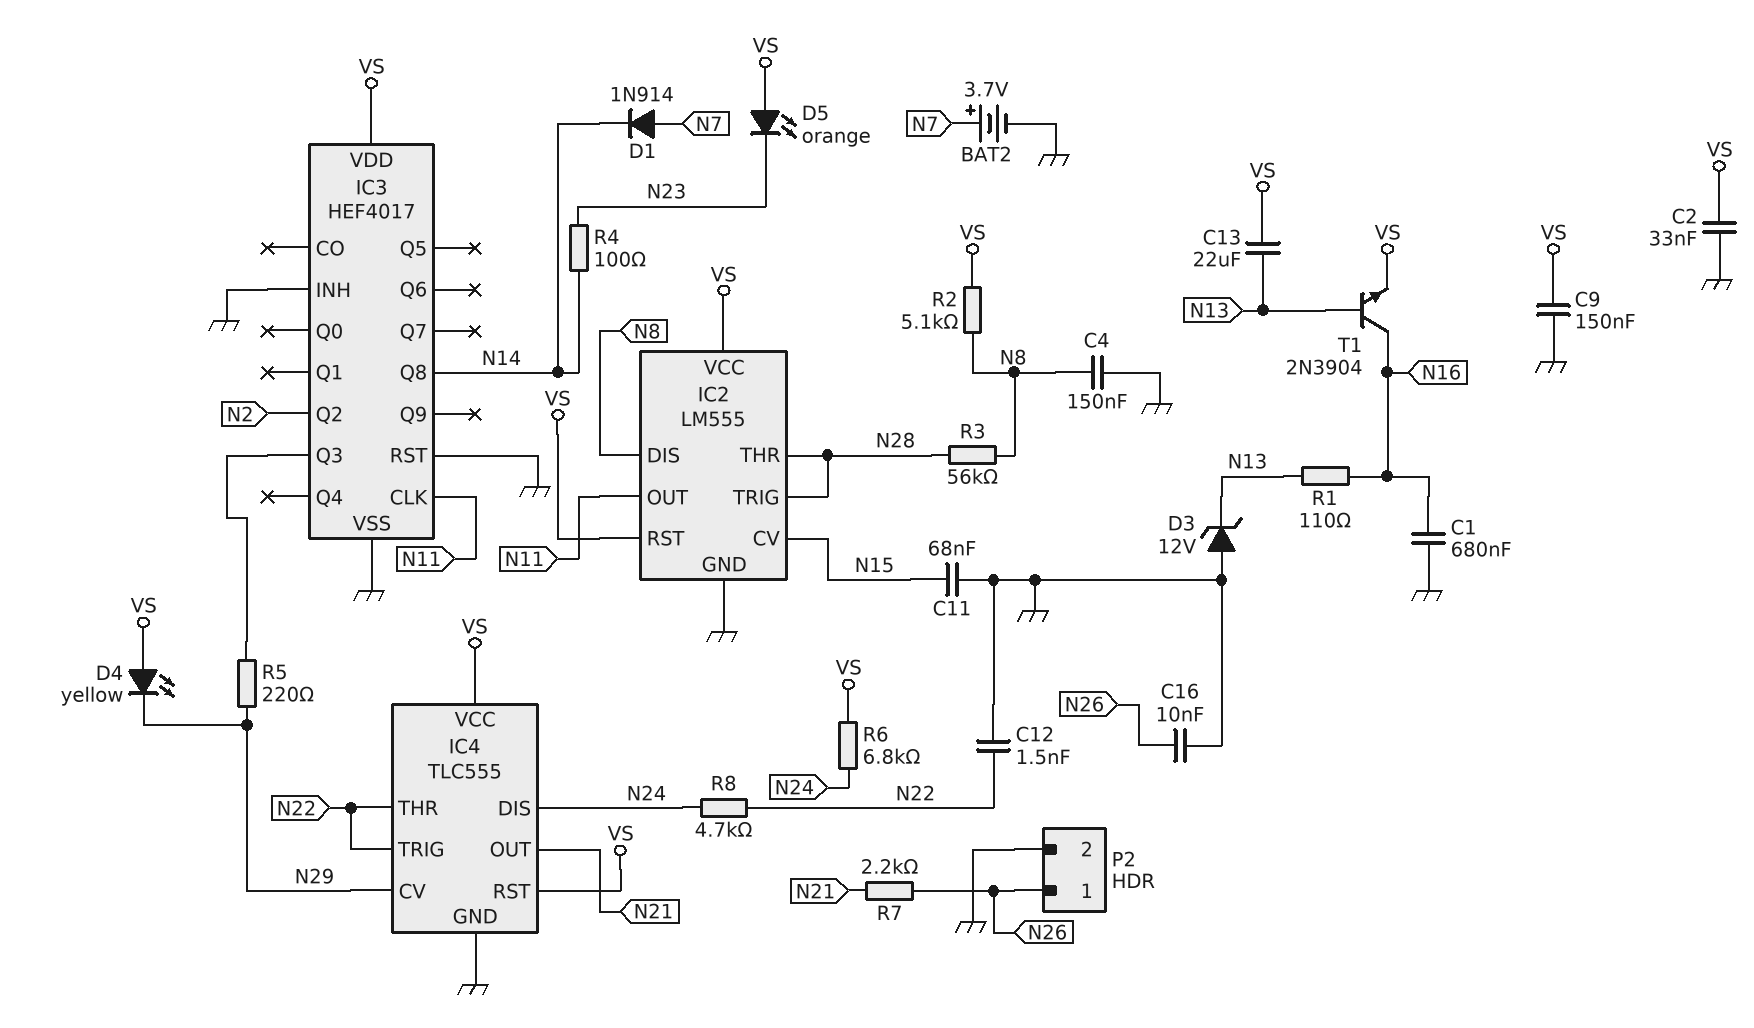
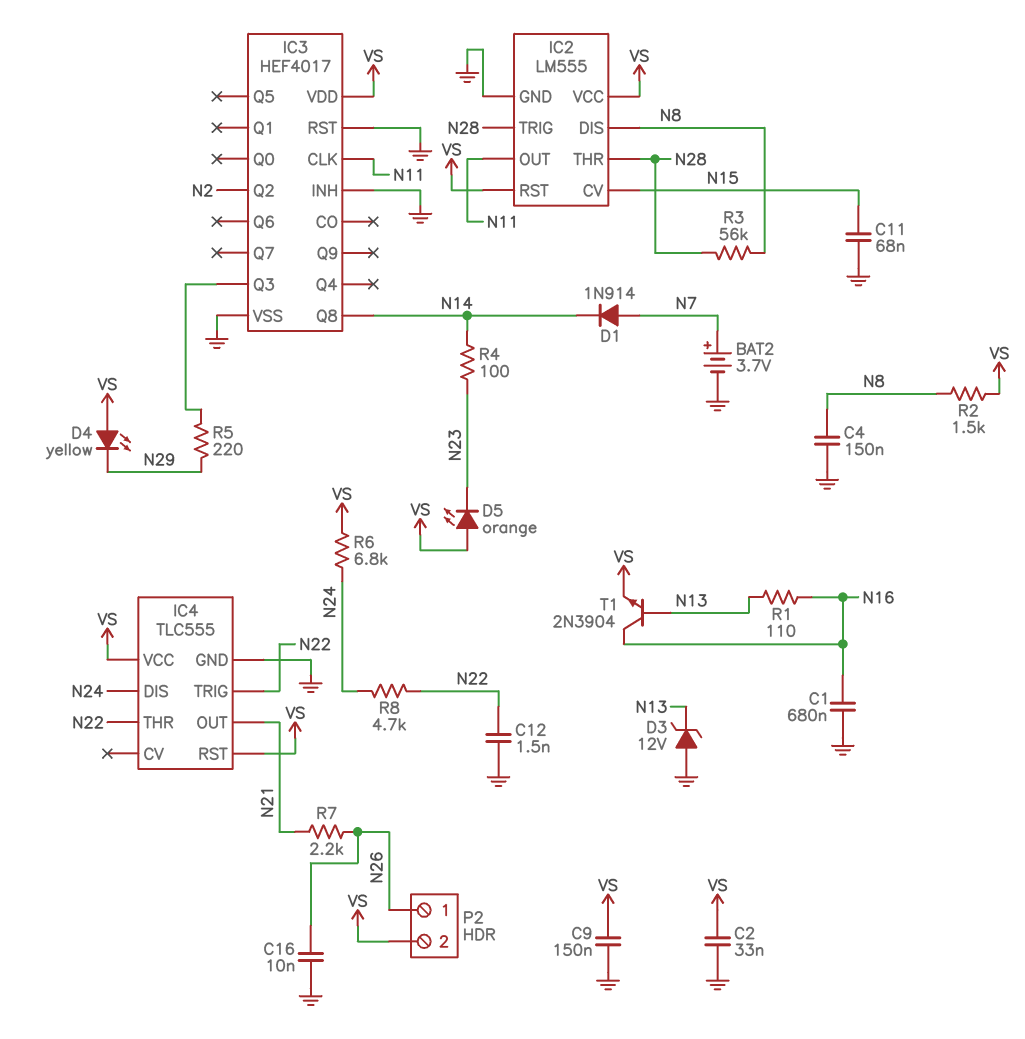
C13: 22uF (N13, VS) -> none
IC4 pin CV: N29 -> none
P2 pin 2: GND -> VS
R2: 5.1k (N8, VS) -> 1.5k (N8, VS)

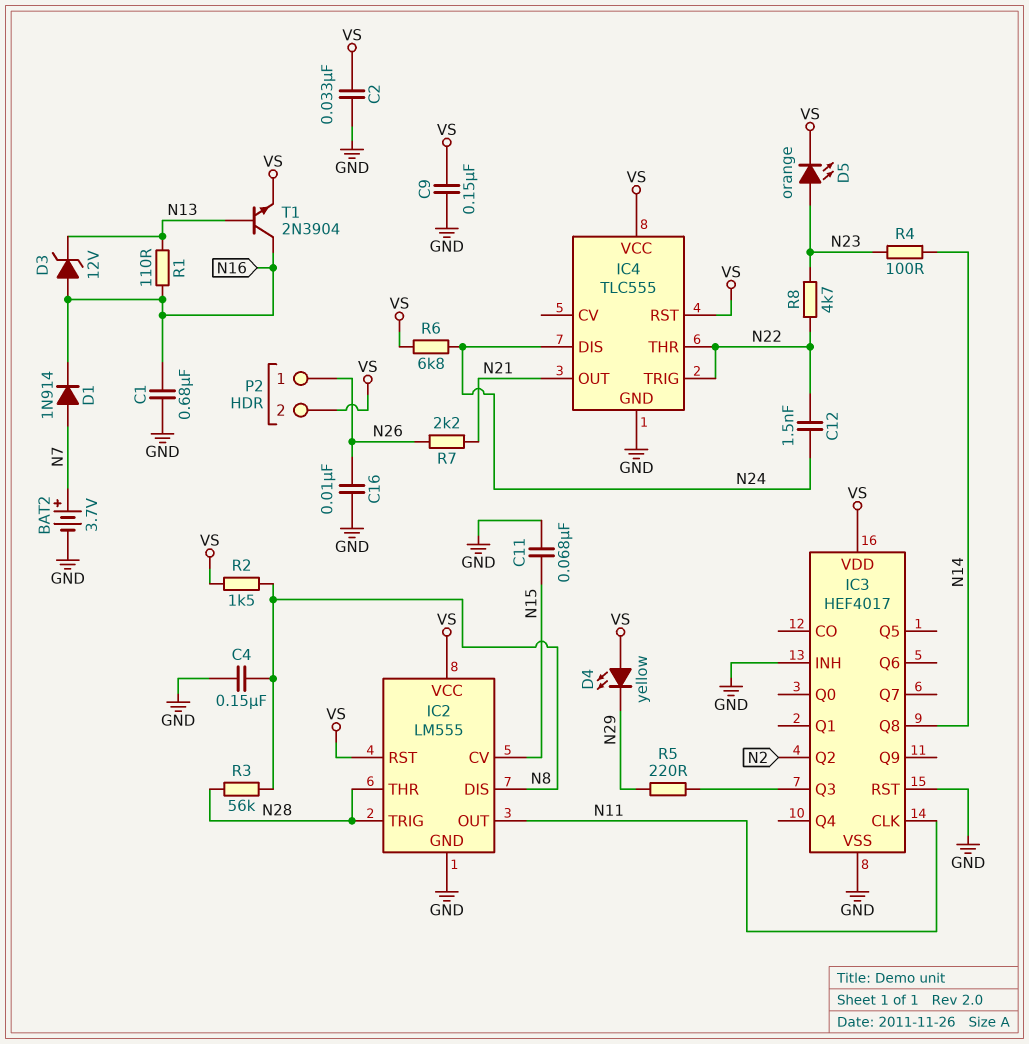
C12: 1.5nF (GND, N22) -> 1.5nF (N22, N24)
D1: diode 1N914 (A N7, K N14) -> diode 1N914 (A N7, K N16)
D3: zener 12V (A GND, K N13) -> zener 12V (A N16, K N13)
D5: LED orange (A VS, K N23) -> LED orange (A N23, K VS)
R8: 4.7k (N22, N24) -> 4.7k (N22, N23)

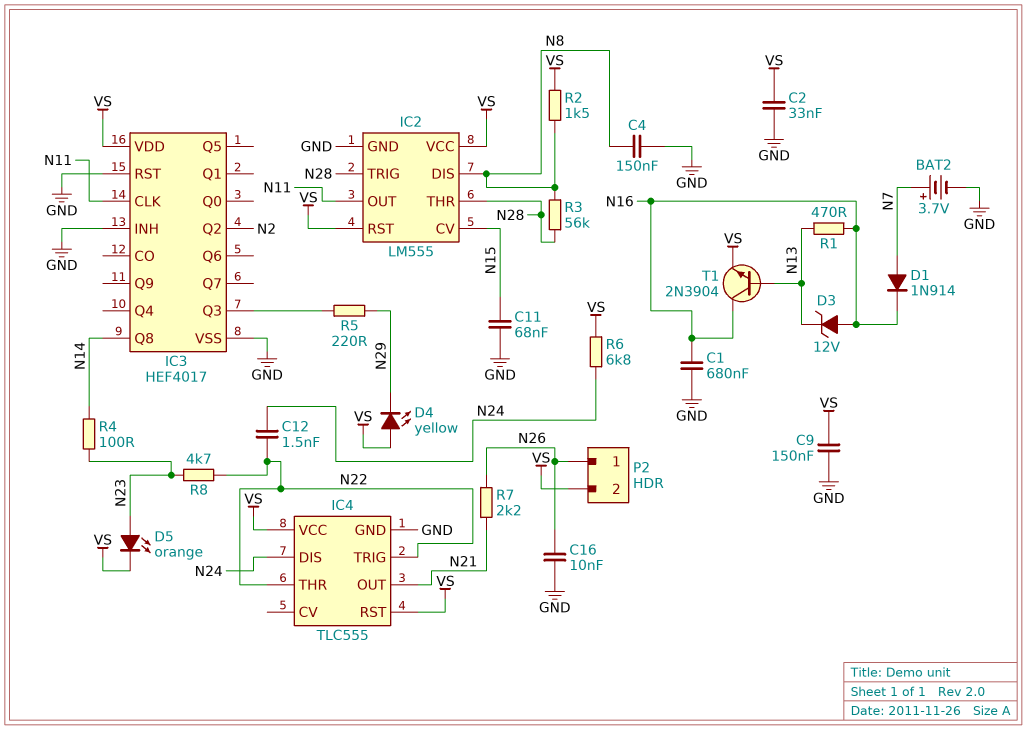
R1: 110 (N13, N16) -> 470 (N13, N16)

